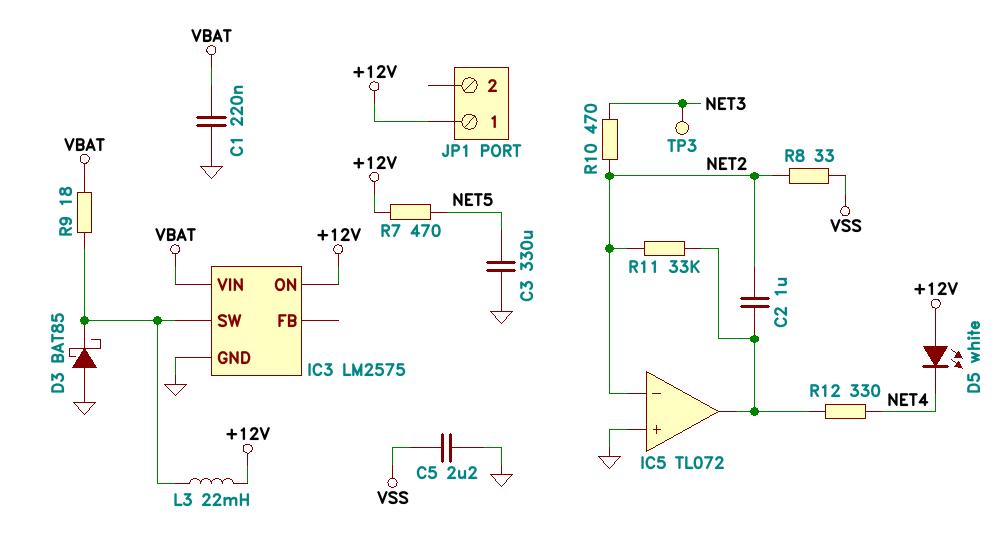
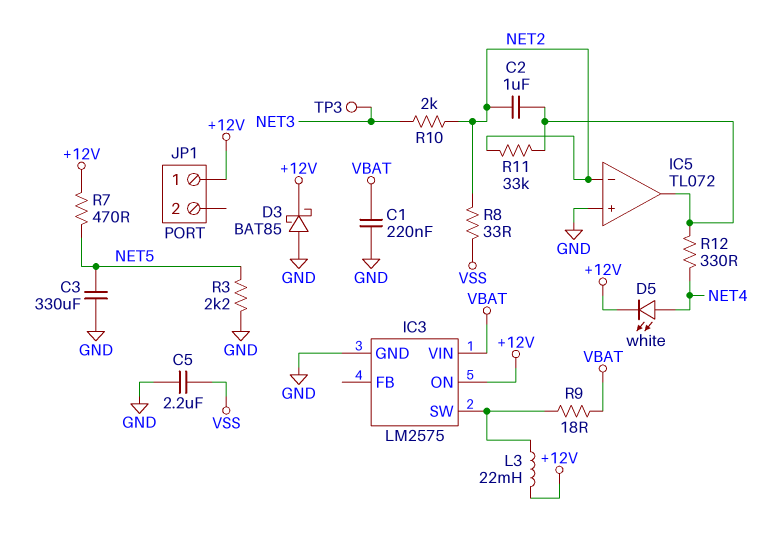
D3: schottky BAT85 (A GND, K IC3/SW) -> schottky BAT85 (A GND, K +12V)
D5: LED white (A +12V, K NET4) -> LED white (A NET4, K +12V)
R3: none -> 2.2k (GND, NET5)
R10: 470 (NET2, NET3) -> 2k (NET2, NET3)

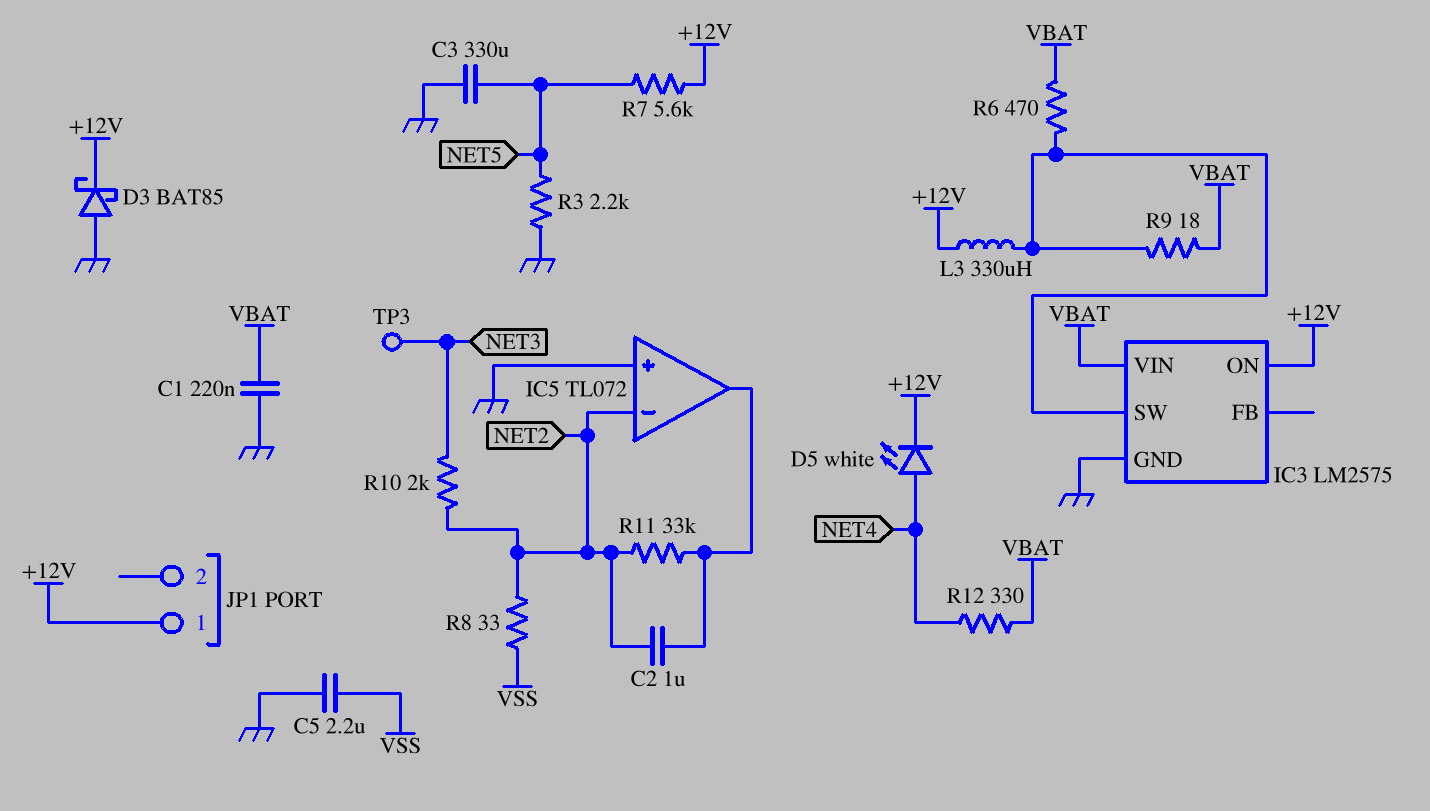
L3: 22mH (+12V, IC3/SW) -> 330uH (+12V, IC3/SW)
R6: none -> 470 (IC3/SW, VBAT)
R7: 470 (+12V, NET5) -> 5.6k (+12V, NET5)
R12: 330 (IC5/out, NET4) -> 330 (NET4, VBAT)

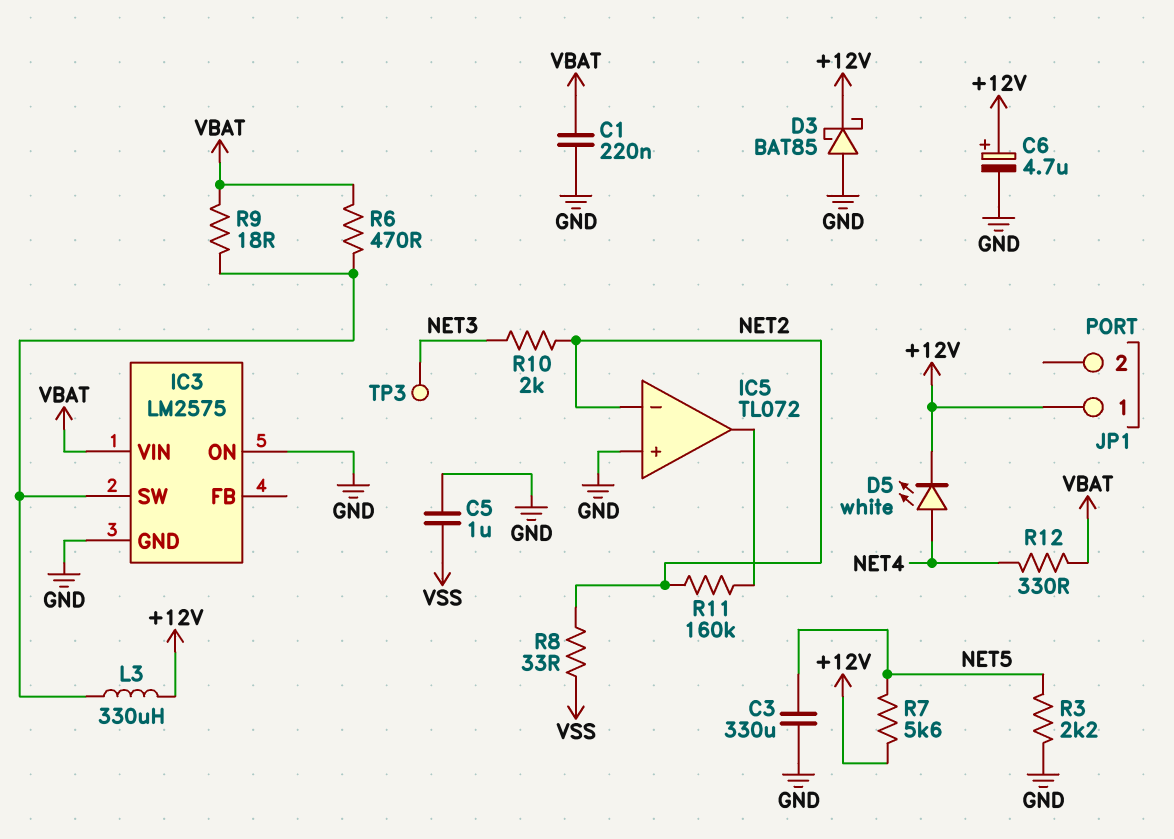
C2: 1uF (IC5/out, NET2) -> none
C5: 2.2uF (GND, VSS) -> 1uF (GND, VSS)
C6: none -> 4.7uF (plus +12V, minus GND)
IC3 pin ON: +12V -> GND
R11: 33k (IC5/out, NET2) -> 160k (IC5/out, NET2)

